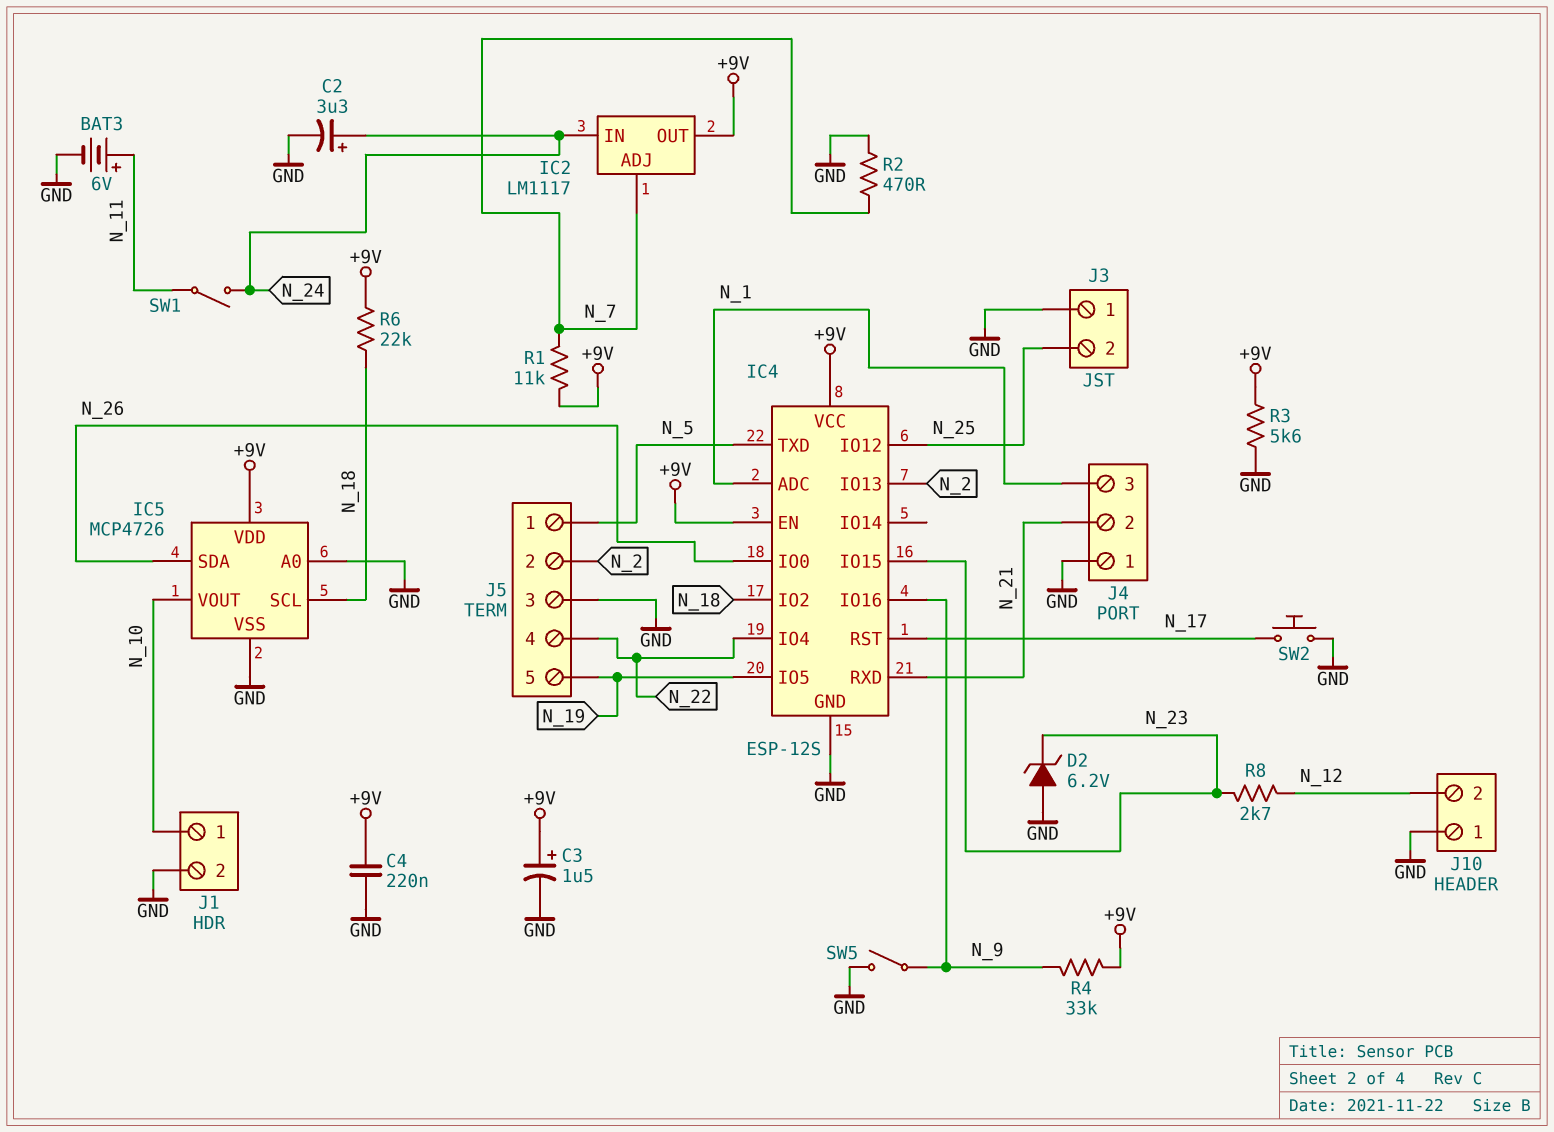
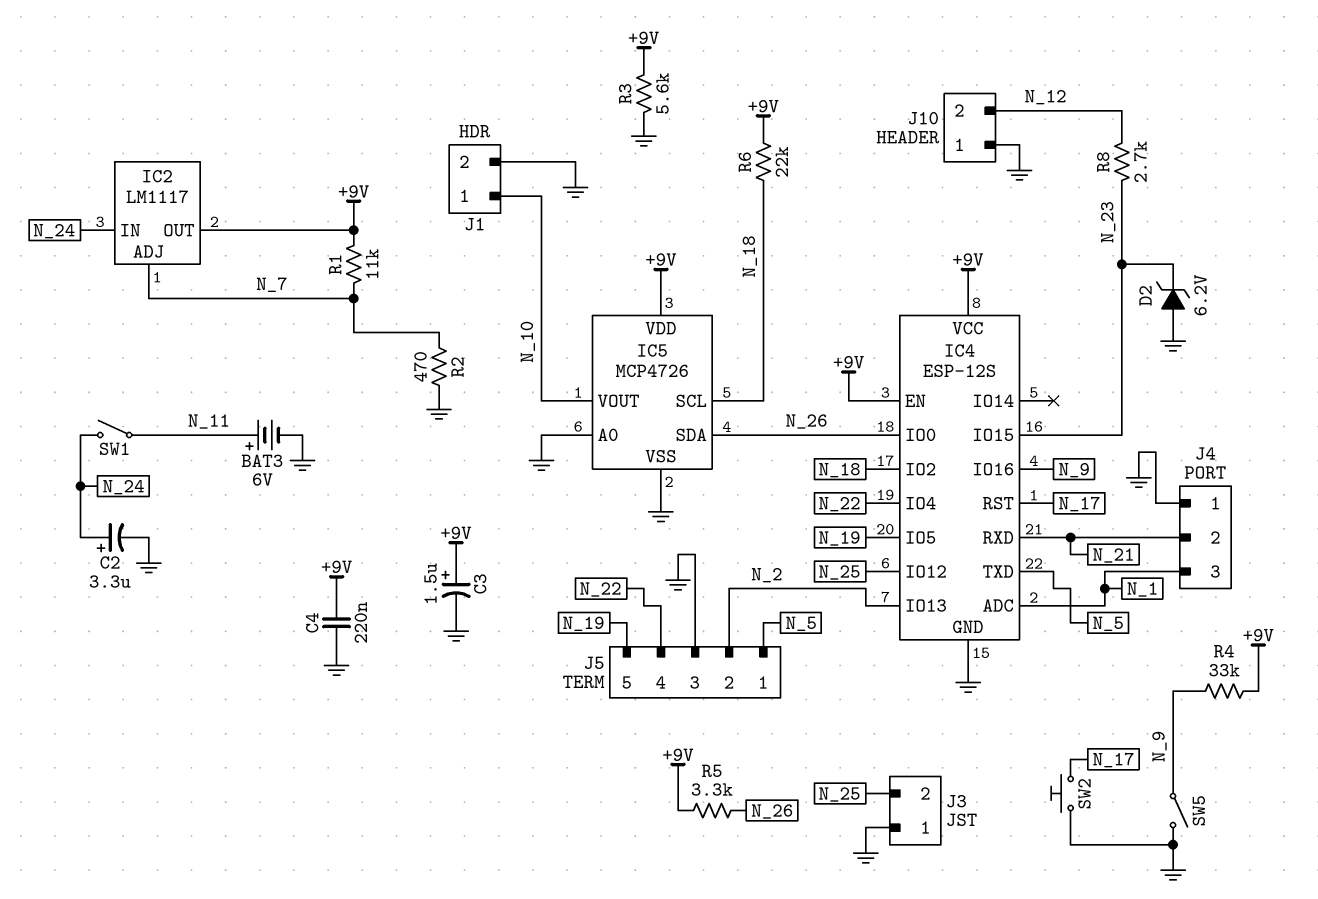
R5: none -> 3.3k (+9V, N_26)

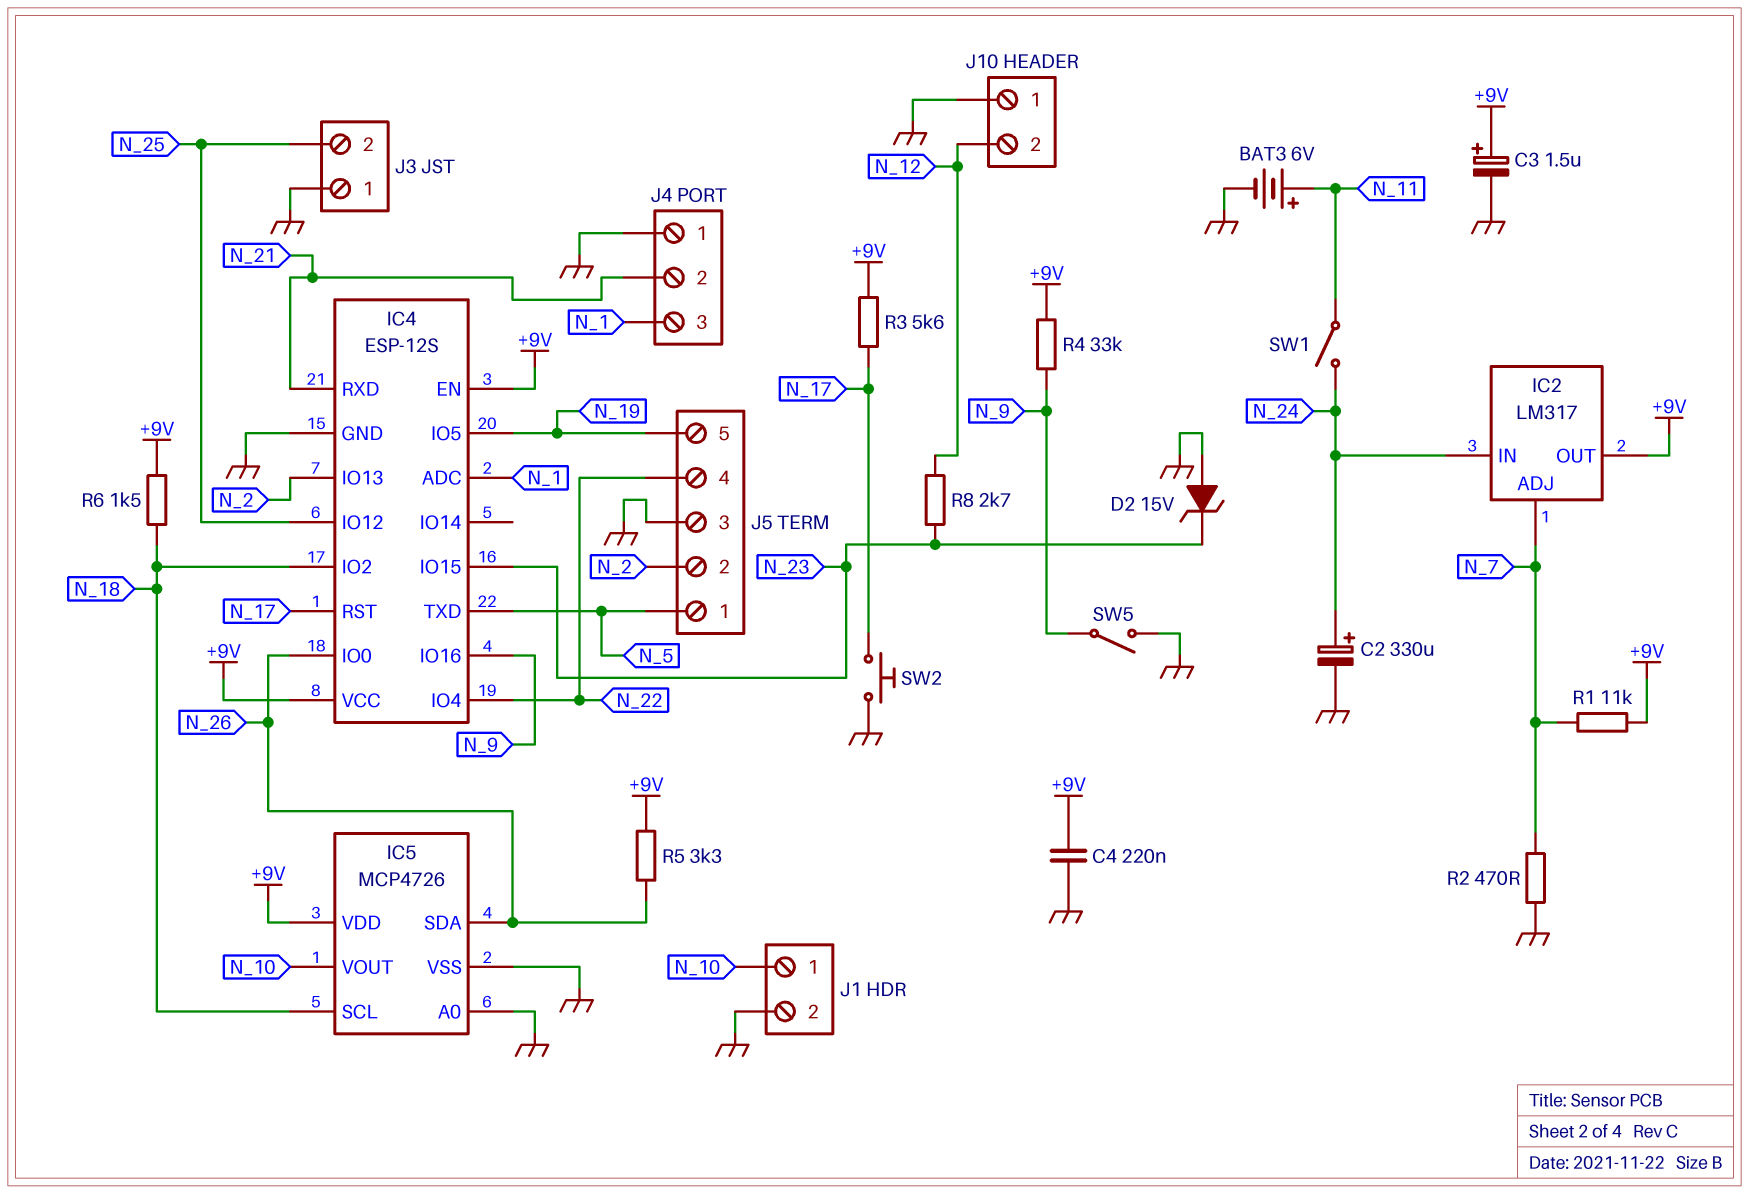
C2: 3.3uF (plus N_24, minus GND) -> 330uF (plus N_24, minus GND)
D2: zener 6.2V (A GND, K N_23) -> zener 15V (A GND, K N_23)
IC2: LM1117 -> LM317
R3: 5.6k (+9V, GND) -> 5.6k (+9V, N_17)
R6: 22k (+9V, N_18) -> 1.5k (+9V, N_18)

